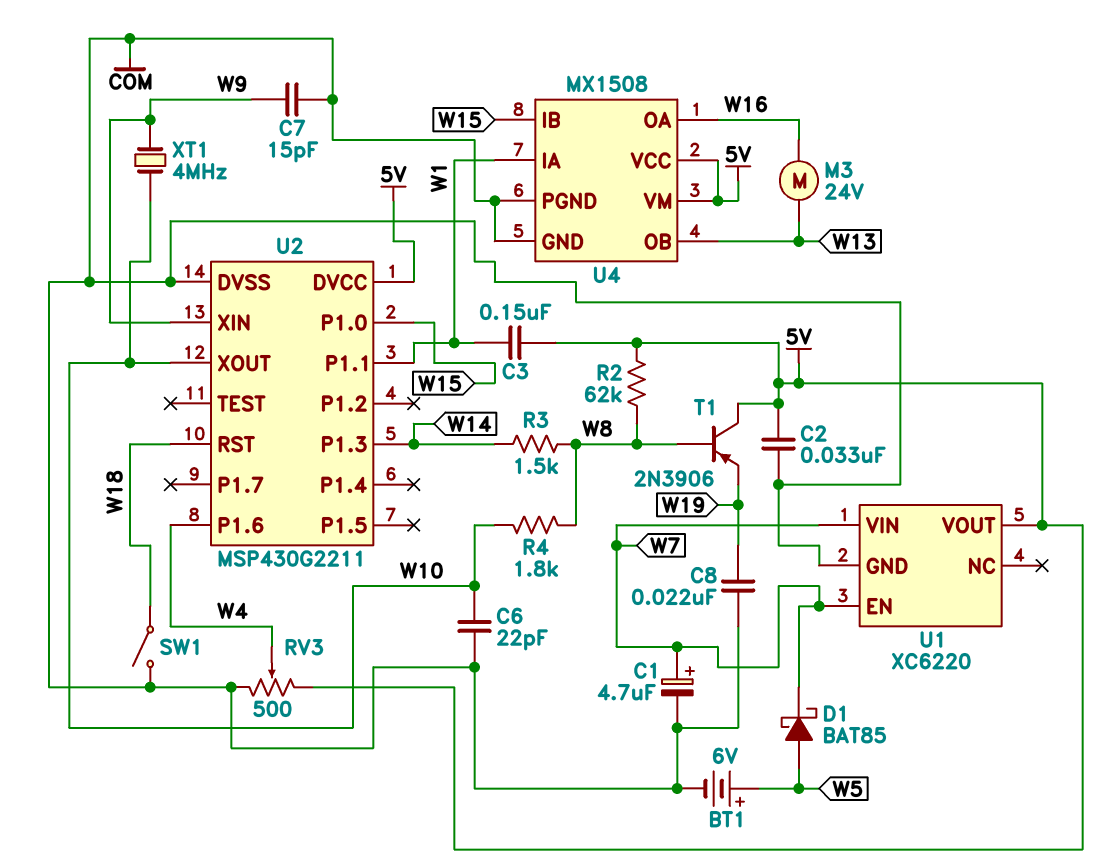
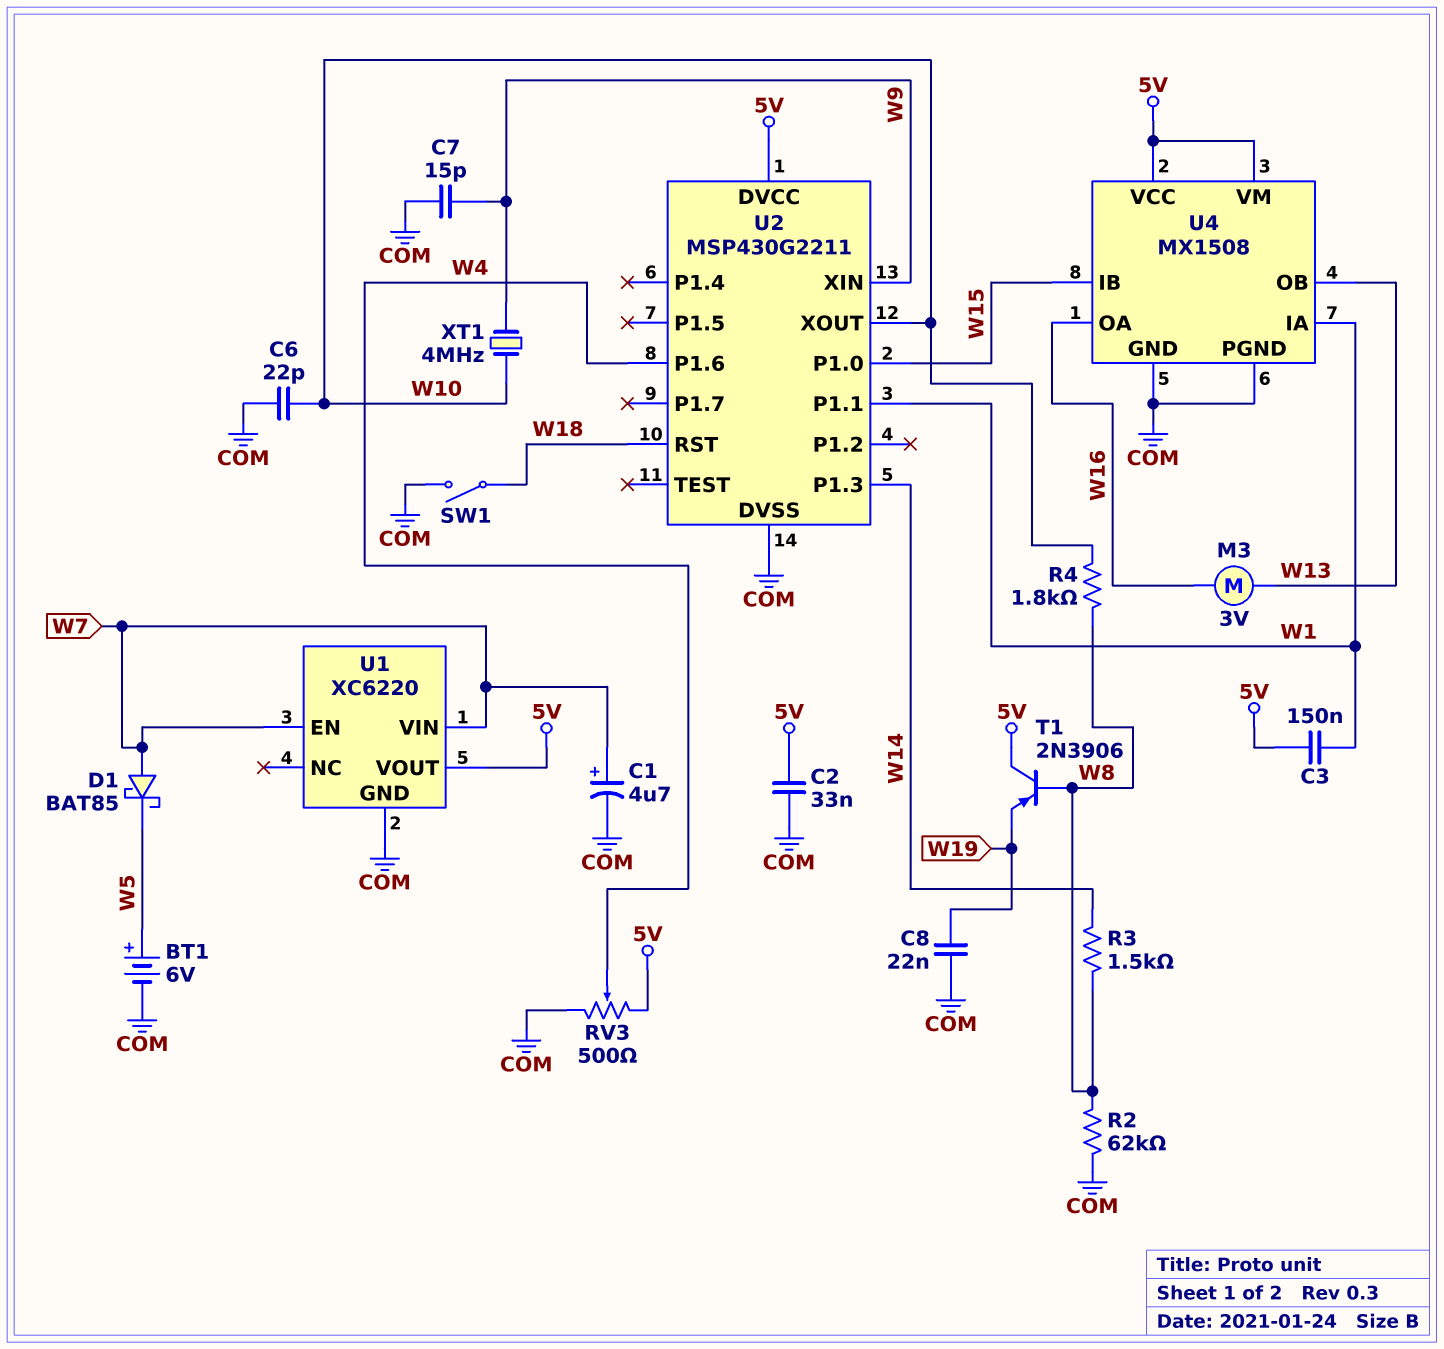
D1: schottky BAT85 (A W5, K W7) -> schottky BAT85 (A W7, K W5)
M3: motor 24V (W13, W16) -> motor 3V (W13, W16)
R2: 62k (5V, W8) -> 62k (COM, W8)

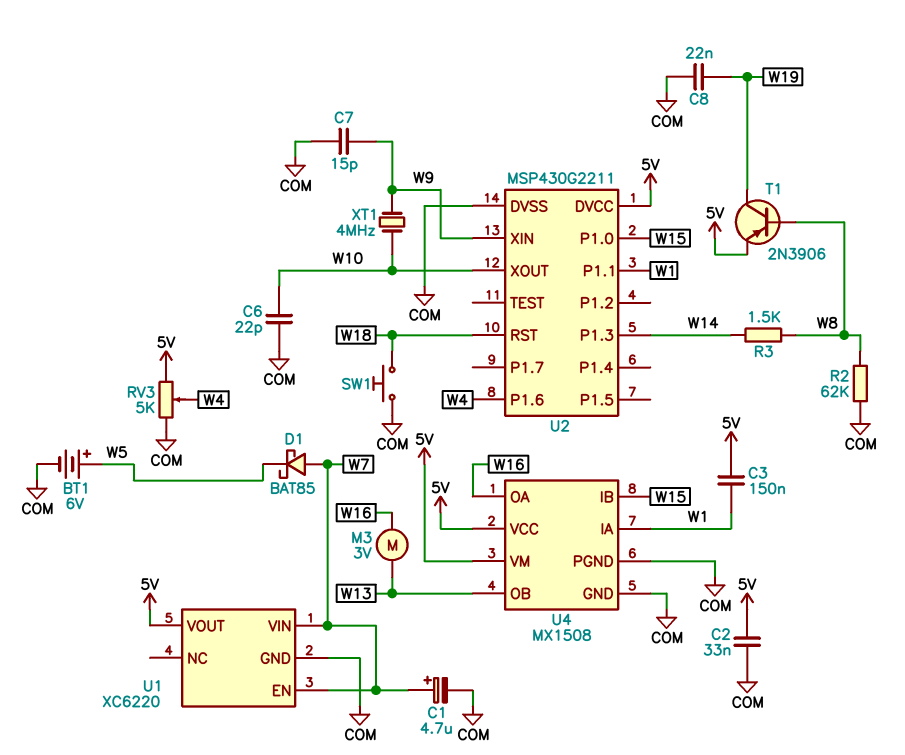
R4: 1.8k (W8, W10) -> none
RV3: 500 (5V, COM, wiper W4) -> 5k (5V, COM, wiper W4)
SW1: switch (COM, W18) -> button (COM, W18)
T1: PNP 2N3906 (B W8, C 5V, E W19) -> PNP 2N3906 (B W8, C W19, E 5V)

